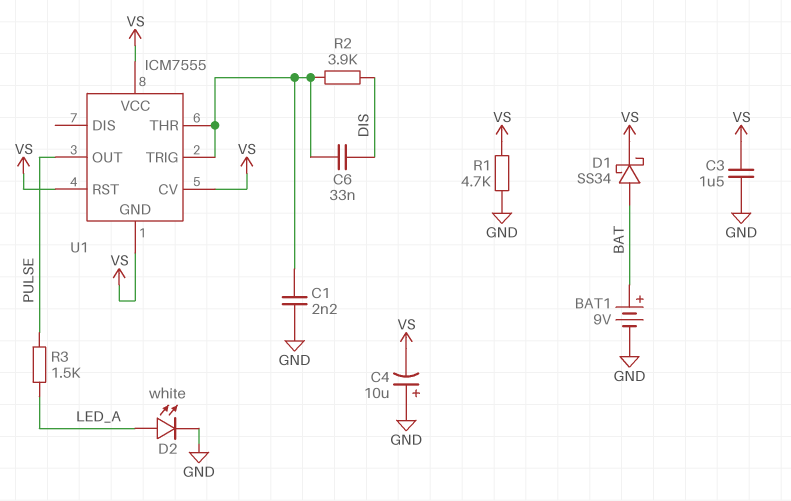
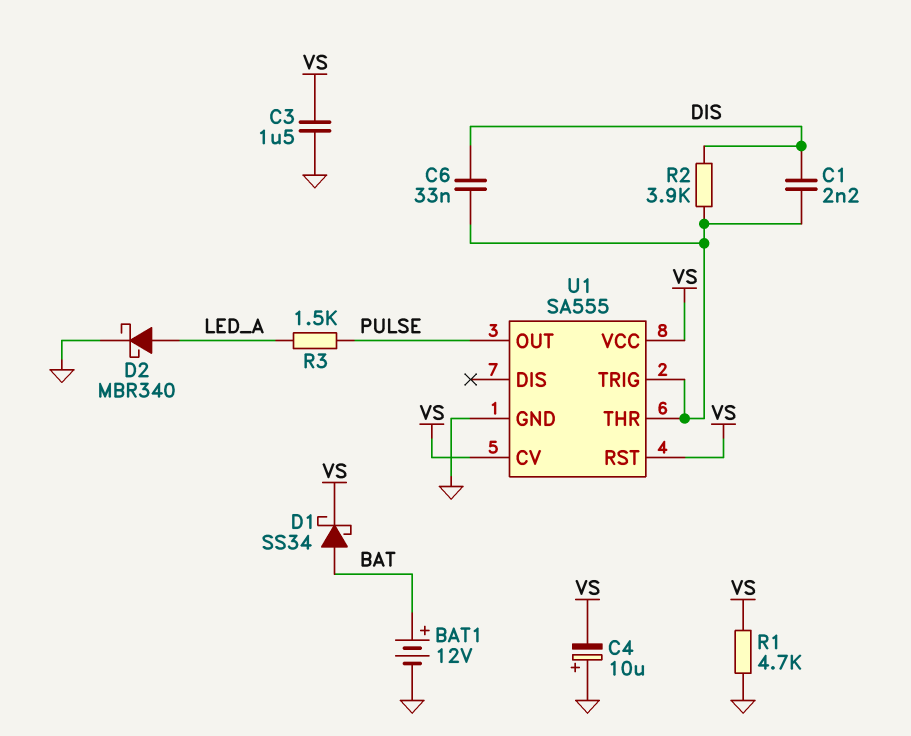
BAT1: 9V (plus BAT, minus GND) -> 12V (plus BAT, minus GND)
C1: 2.2nF (GND, U1/THR) -> 2.2nF (DIS, U1/THR)
D2: LED white (A LED_A, K GND) -> schottky MBR340 (A LED_A, K GND)
U1: ICM7555 -> SA555
U1 pin GND: VS -> GND

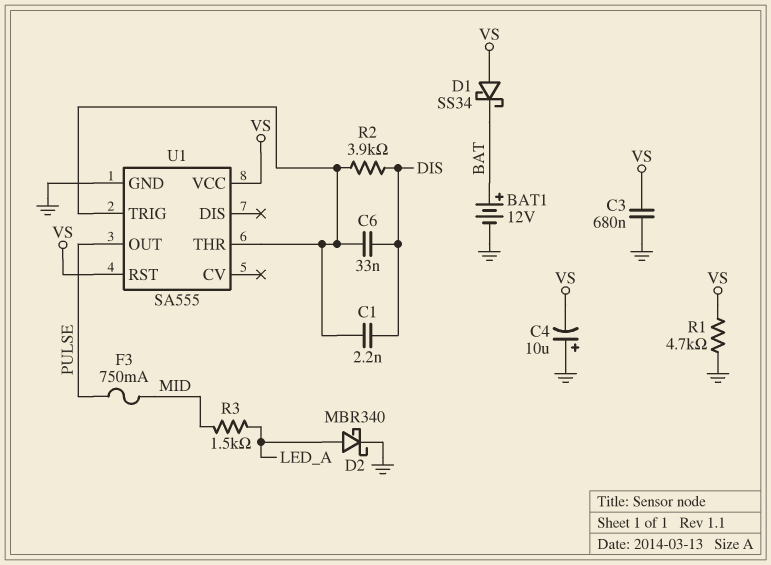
C3: 1.5uF (GND, VS) -> 680nF (GND, VS)
D1: schottky SS34 (A BAT, K VS) -> schottky SS34 (A VS, K BAT)
F3: none -> 750mA (MID, PULSE)
R3: 1.5k (LED_A, PULSE) -> 1.5k (LED_A, MID)
U1 pin CV: VS -> none

